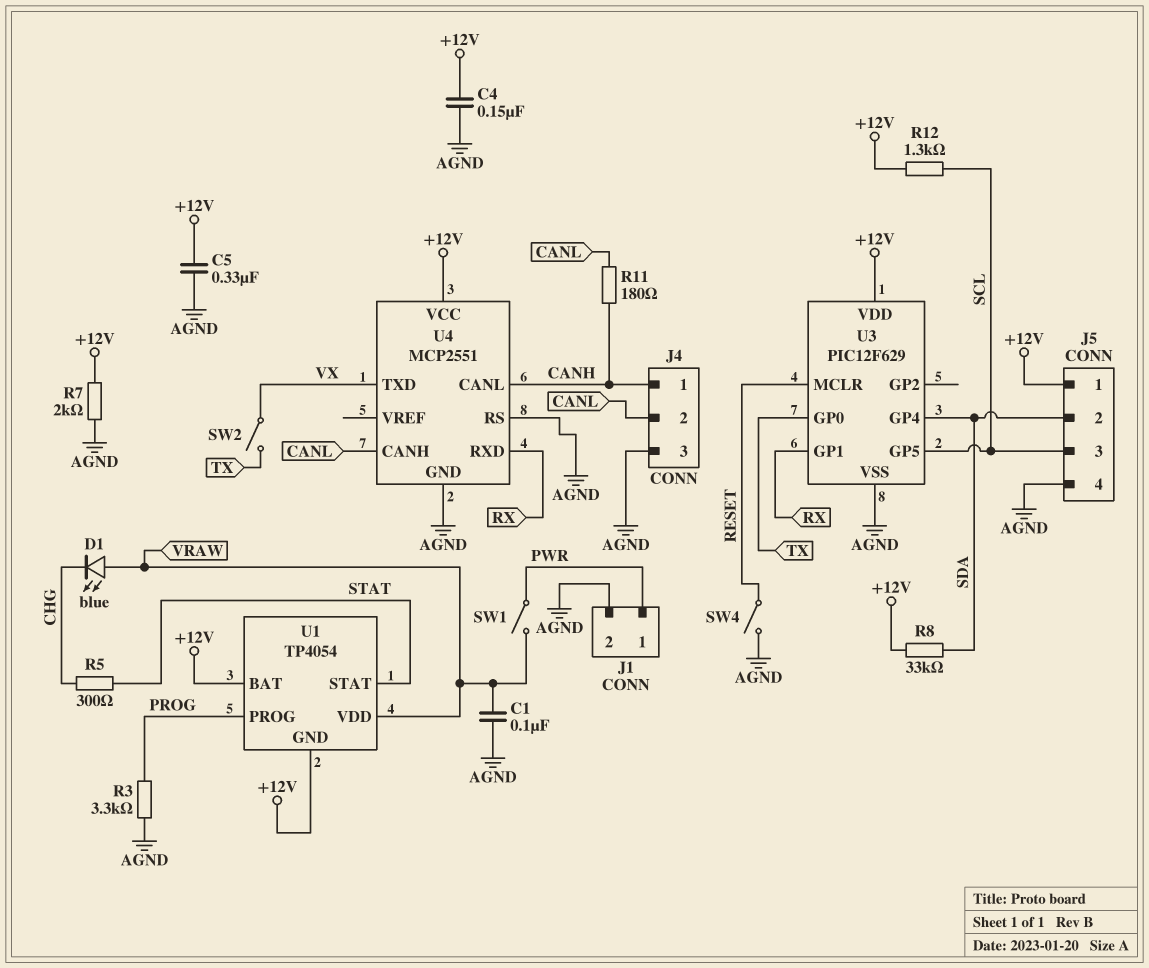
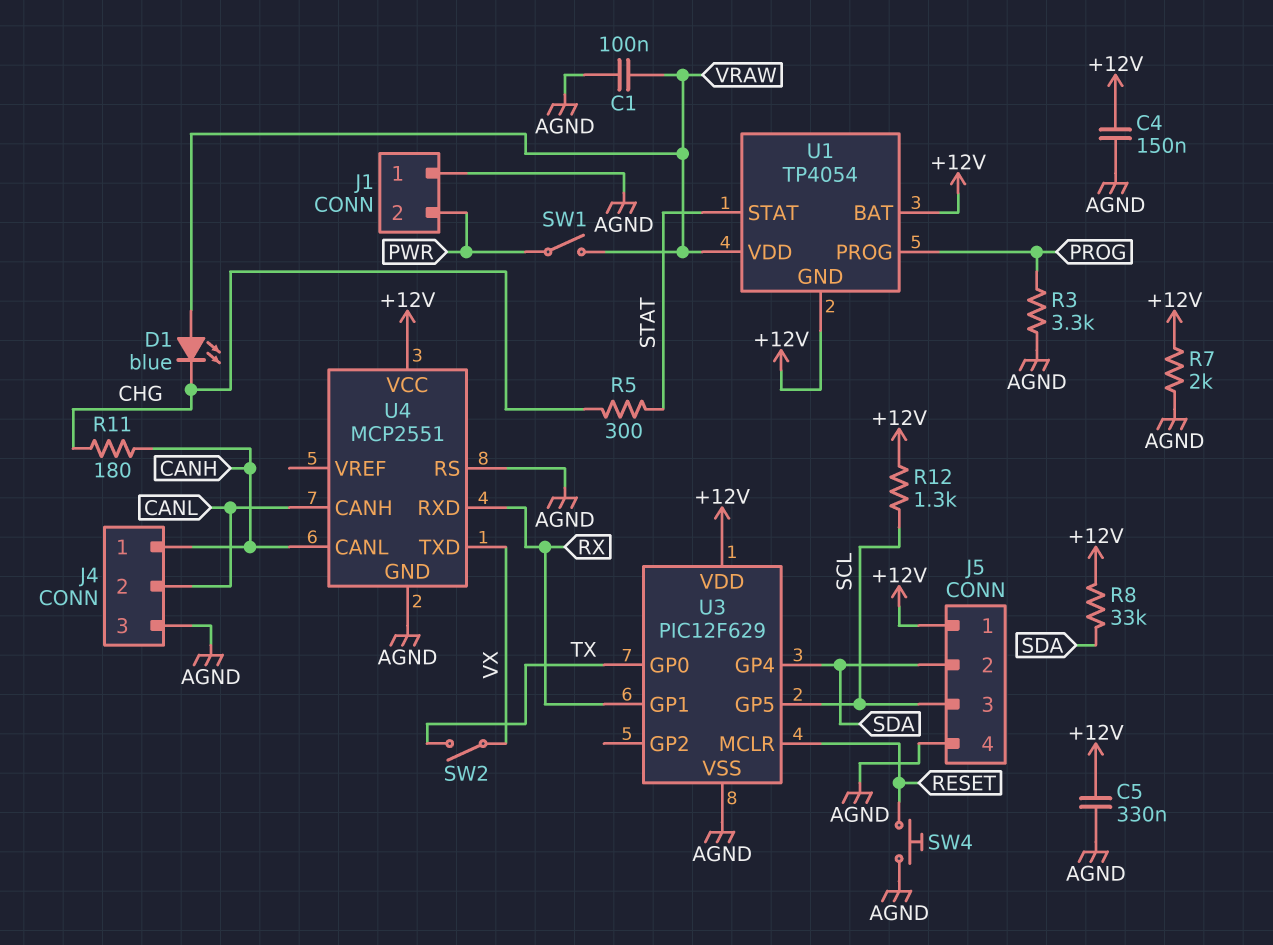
J1 pin 1: PWR -> AGND
J1 pin 2: AGND -> PWR
R11: 180 (CANH, CANL) -> 180 (CANH, CHG)
SW4: switch (AGND, RESET) -> button (AGND, RESET)

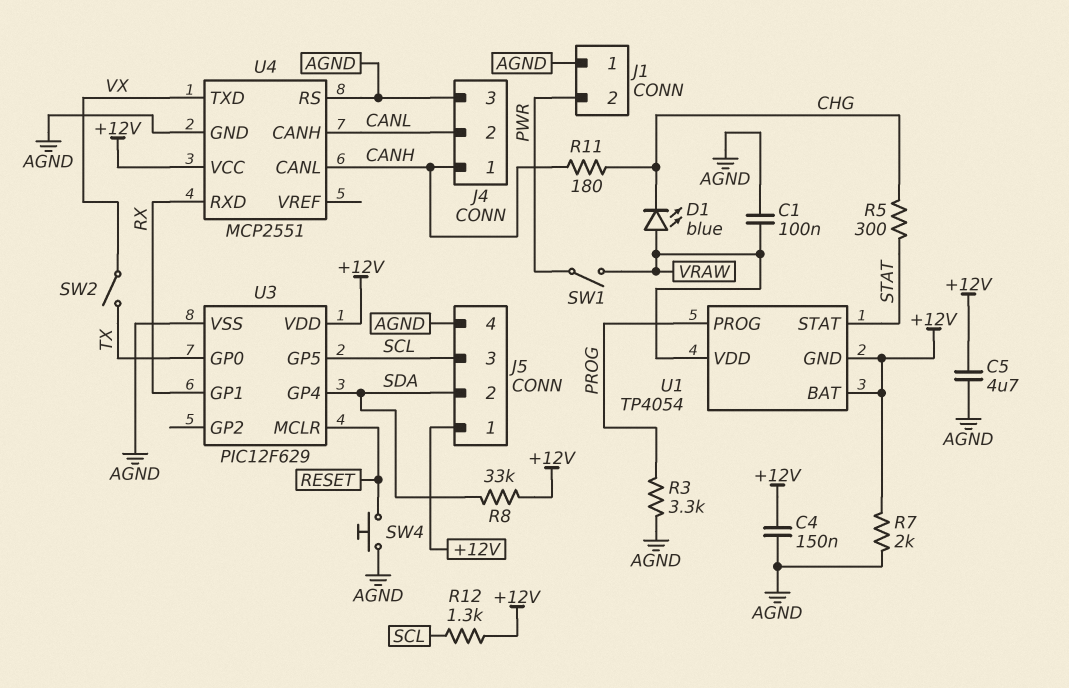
C5: 330nF (+12V, AGND) -> 4.7uF (+12V, AGND)

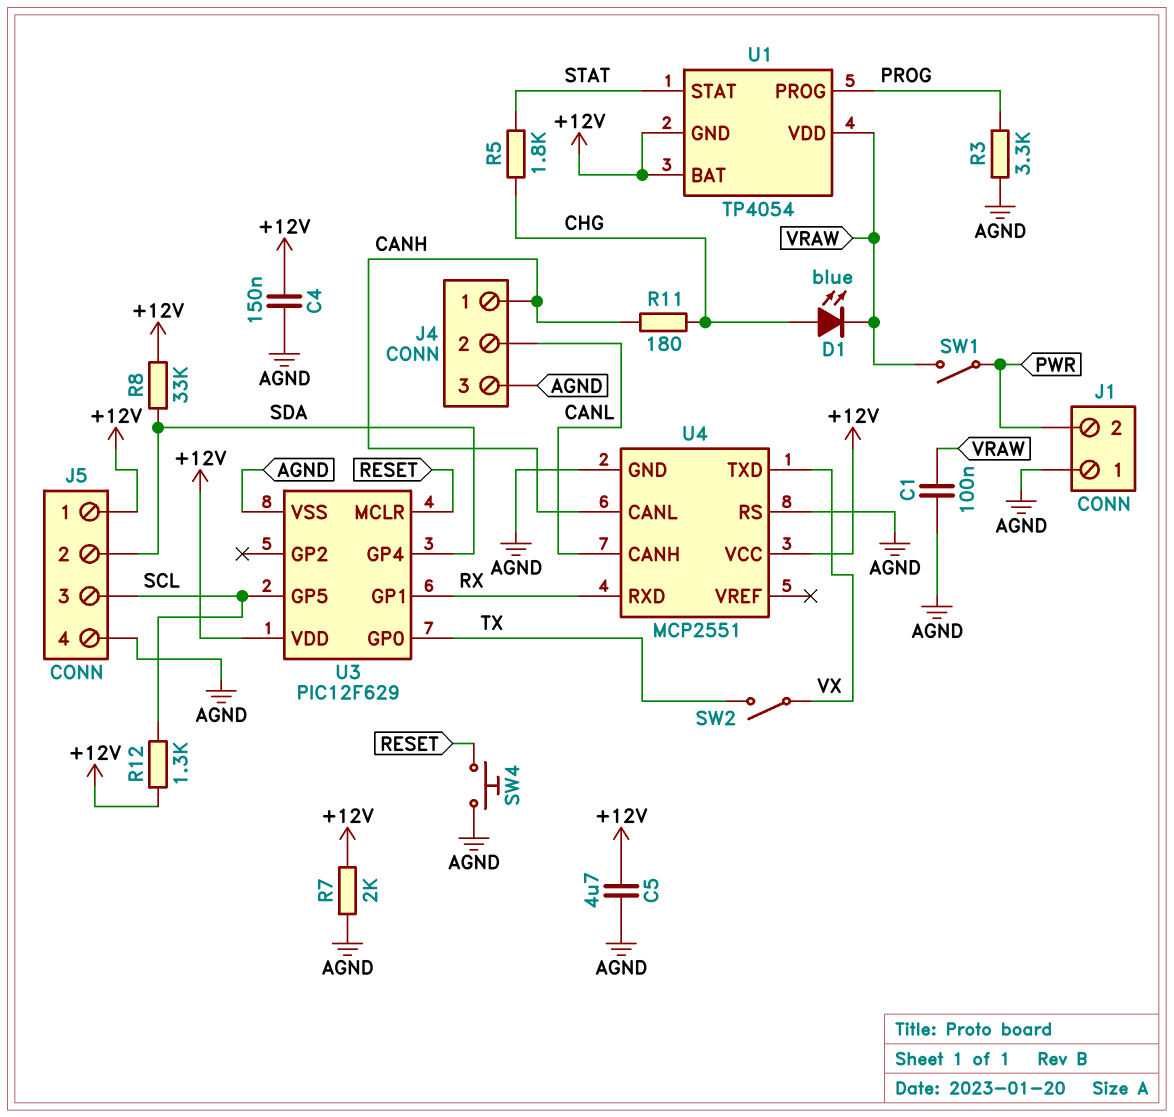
D1: LED blue (A VRAW, K CHG) -> LED blue (A CHG, K VRAW)
R5: 300 (CHG, STAT) -> 1.8k (CHG, STAT)

